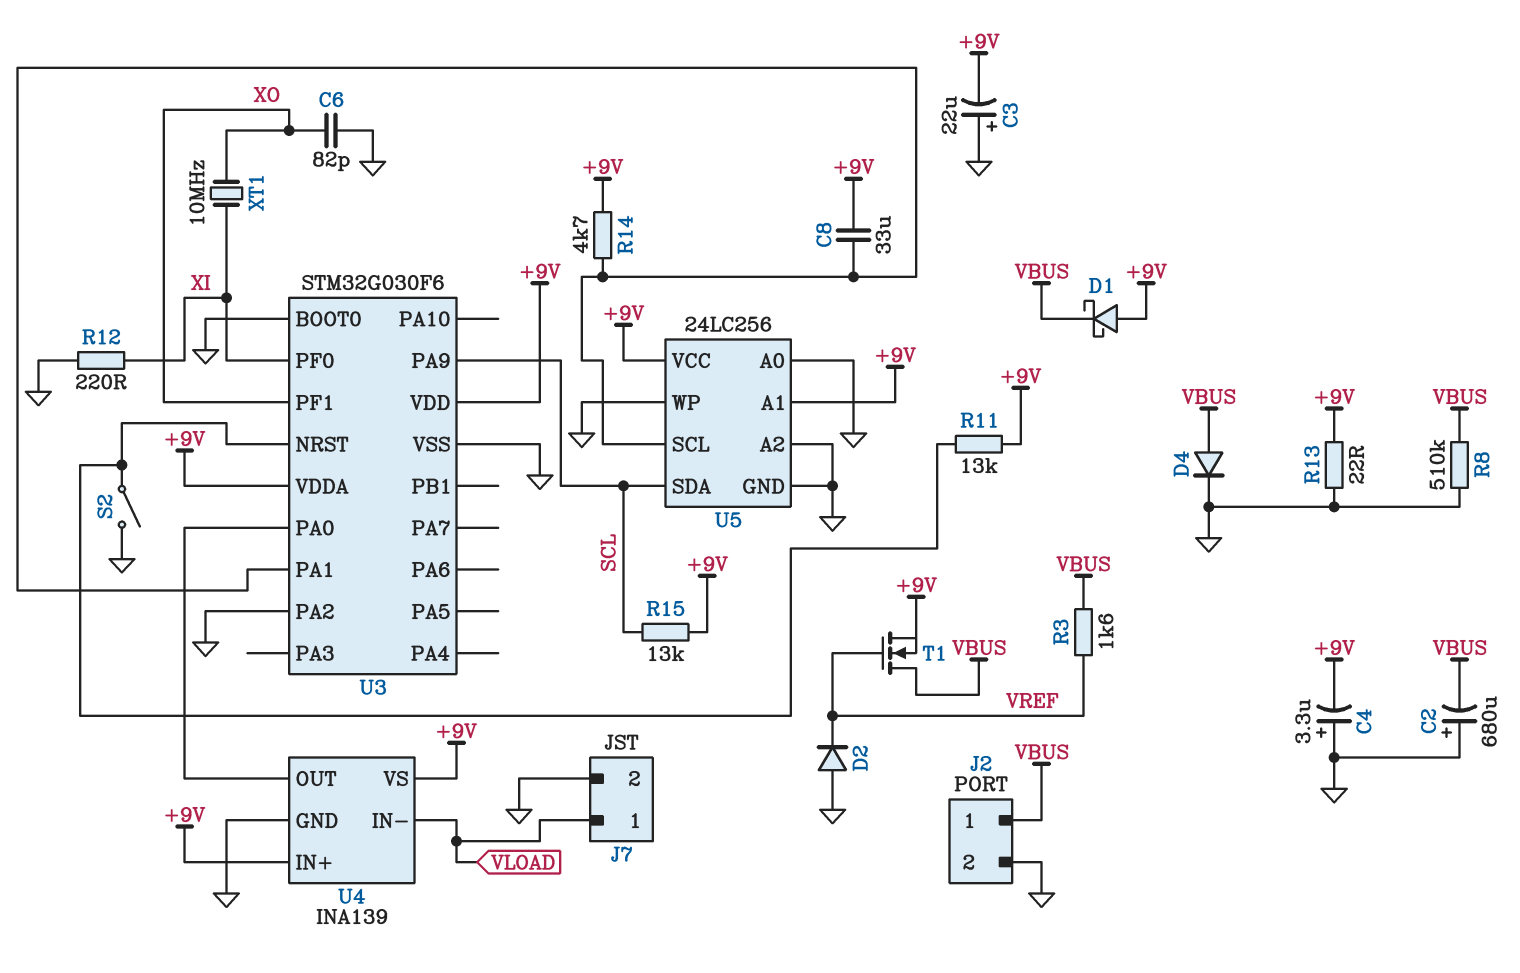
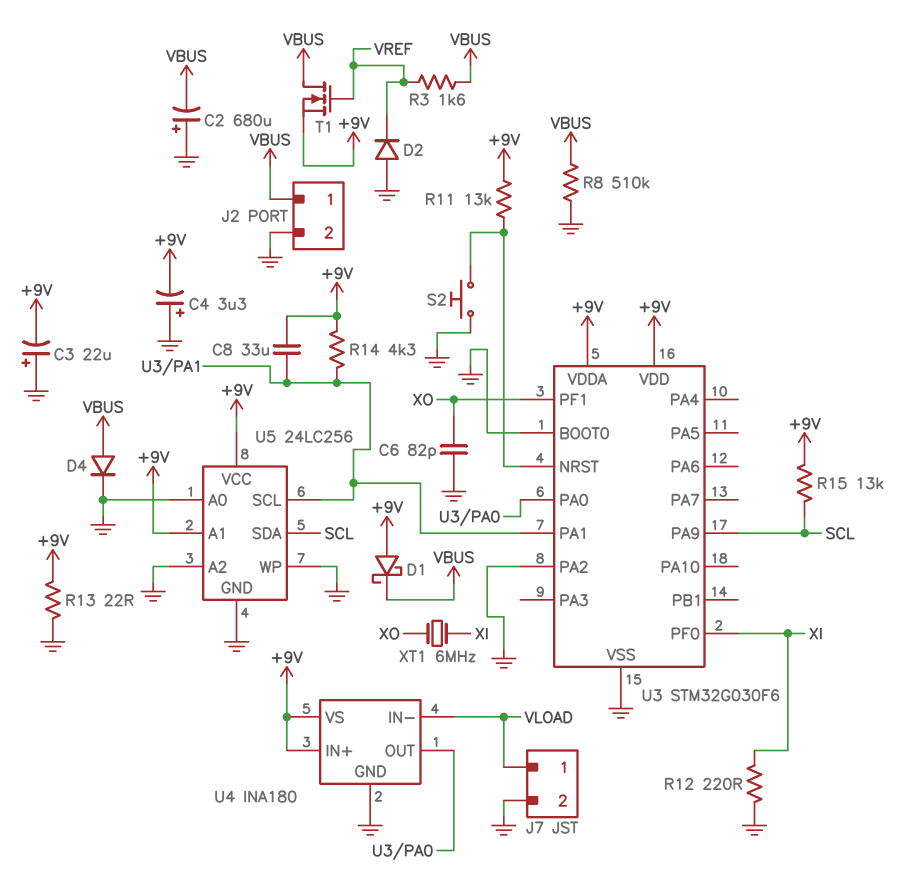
R14: 4.7k (+9V, U3/PA1) -> 4.3k (+9V, U3/PA1)
S2: switch (GND, U3/NRST) -> button (GND, U3/NRST)
U4: INA139 -> INA180
XT1: 10MHz (XI, XO) -> 6MHz (XI, XO)

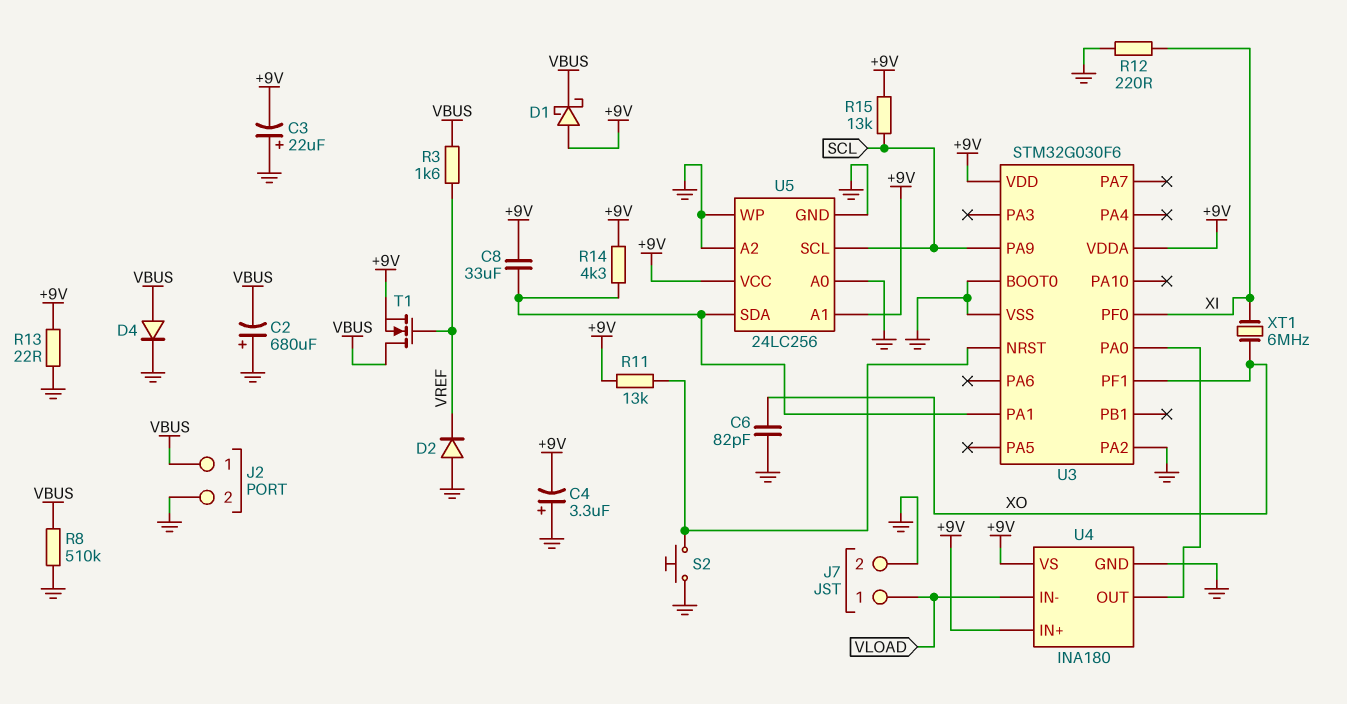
U5 pin SCL: U3/PA1 -> SCL
U5 pin SDA: SCL -> U3/PA1

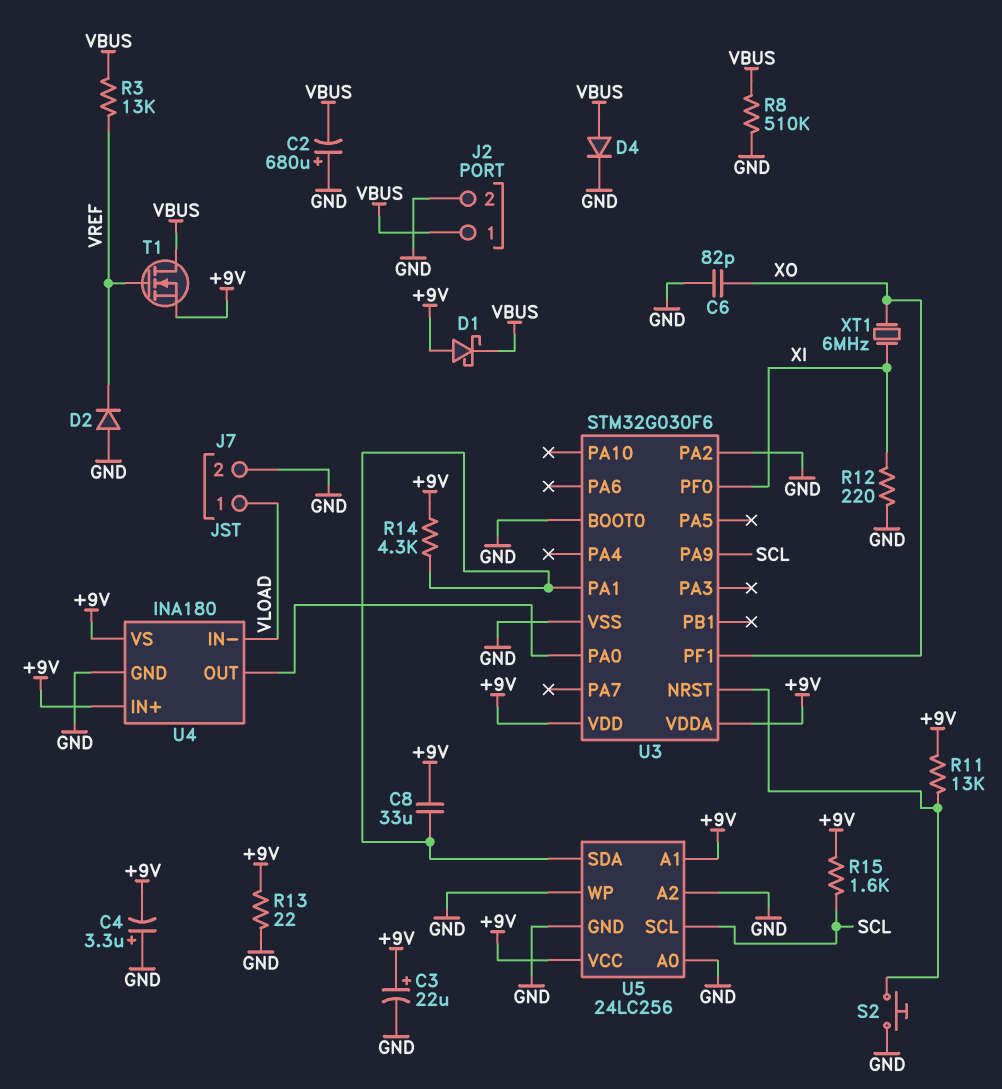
C3: 22uF (plus GND, minus +9V) -> 22uF (plus +9V, minus GND)
R3: 1.6k (VBUS, VREF) -> 13k (VBUS, VREF)
R15: 13k (+9V, SCL) -> 1.6k (+9V, SCL)

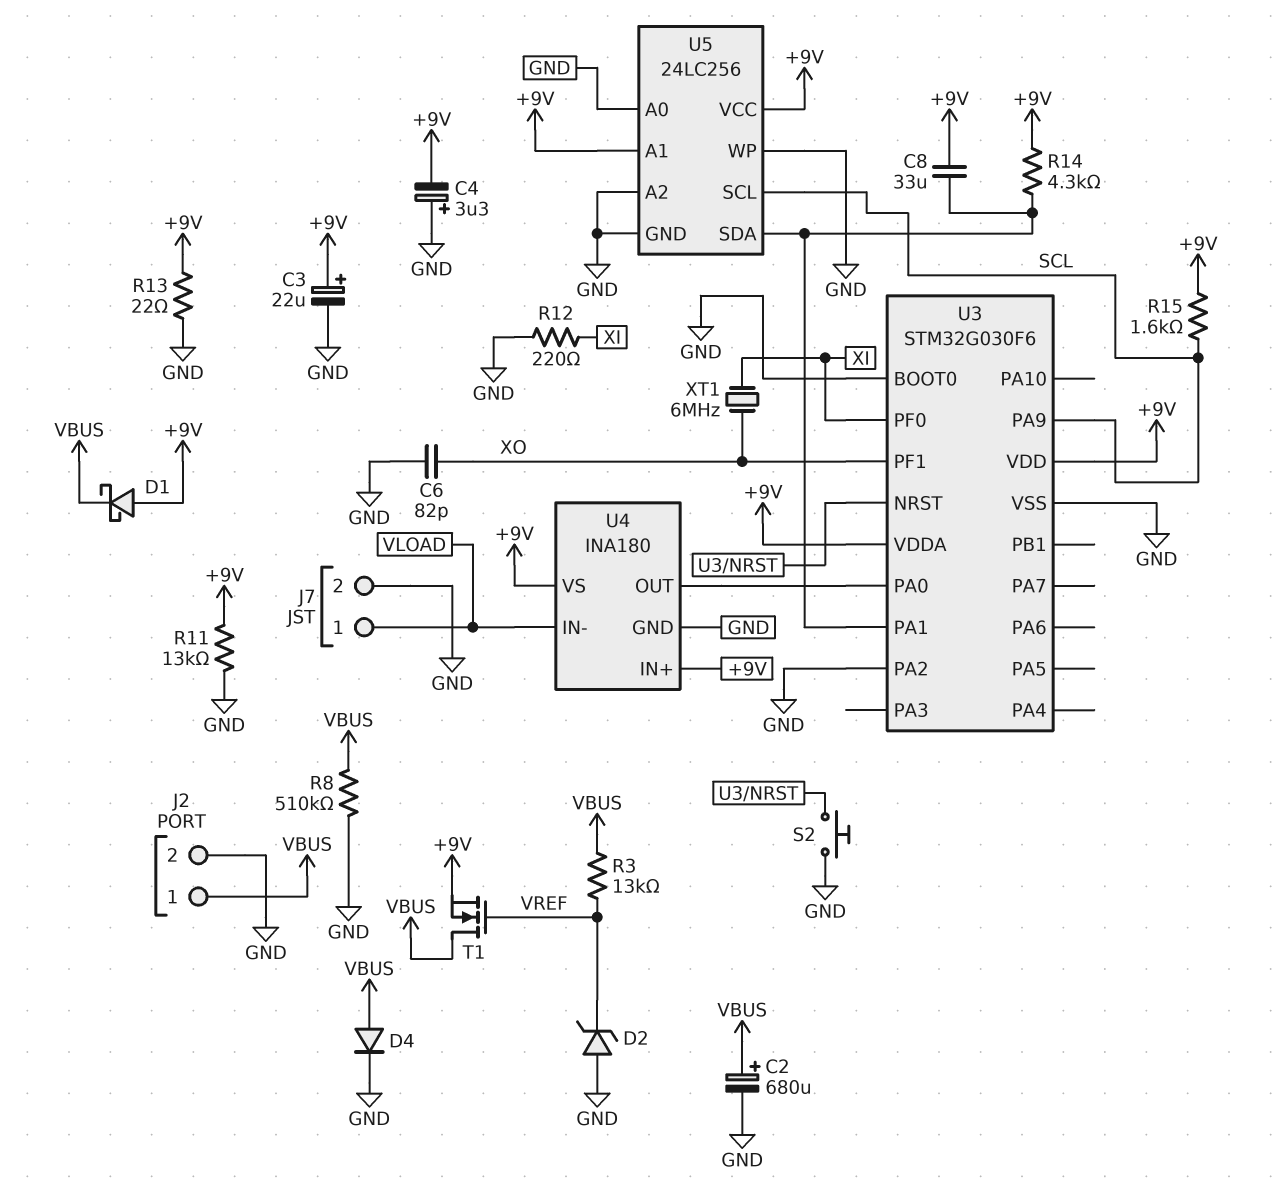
C2: 680uF (plus GND, minus VBUS) -> 680uF (plus VBUS, minus GND)
D2: diode (A GND, K VREF) -> zener (A GND, K VREF)
R11: 13k (+9V, U3/NRST) -> 13k (+9V, GND)

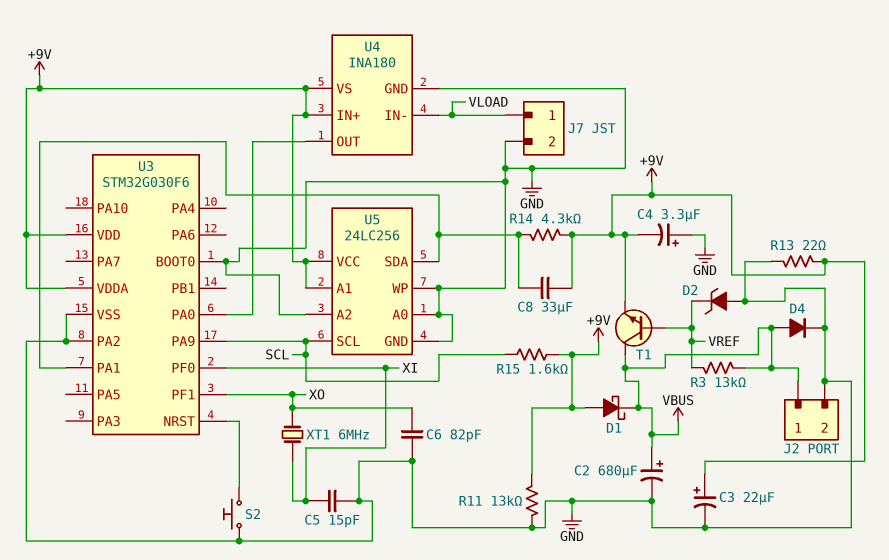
C5: none -> 15pF (GND, XI)
R8: 510k (GND, VBUS) -> none
R12: 220 (GND, XI) -> none
T1: NMOS (G VREF, D VBUS, S +9V) -> NPN (B VREF, C VBUS, E +9V)

